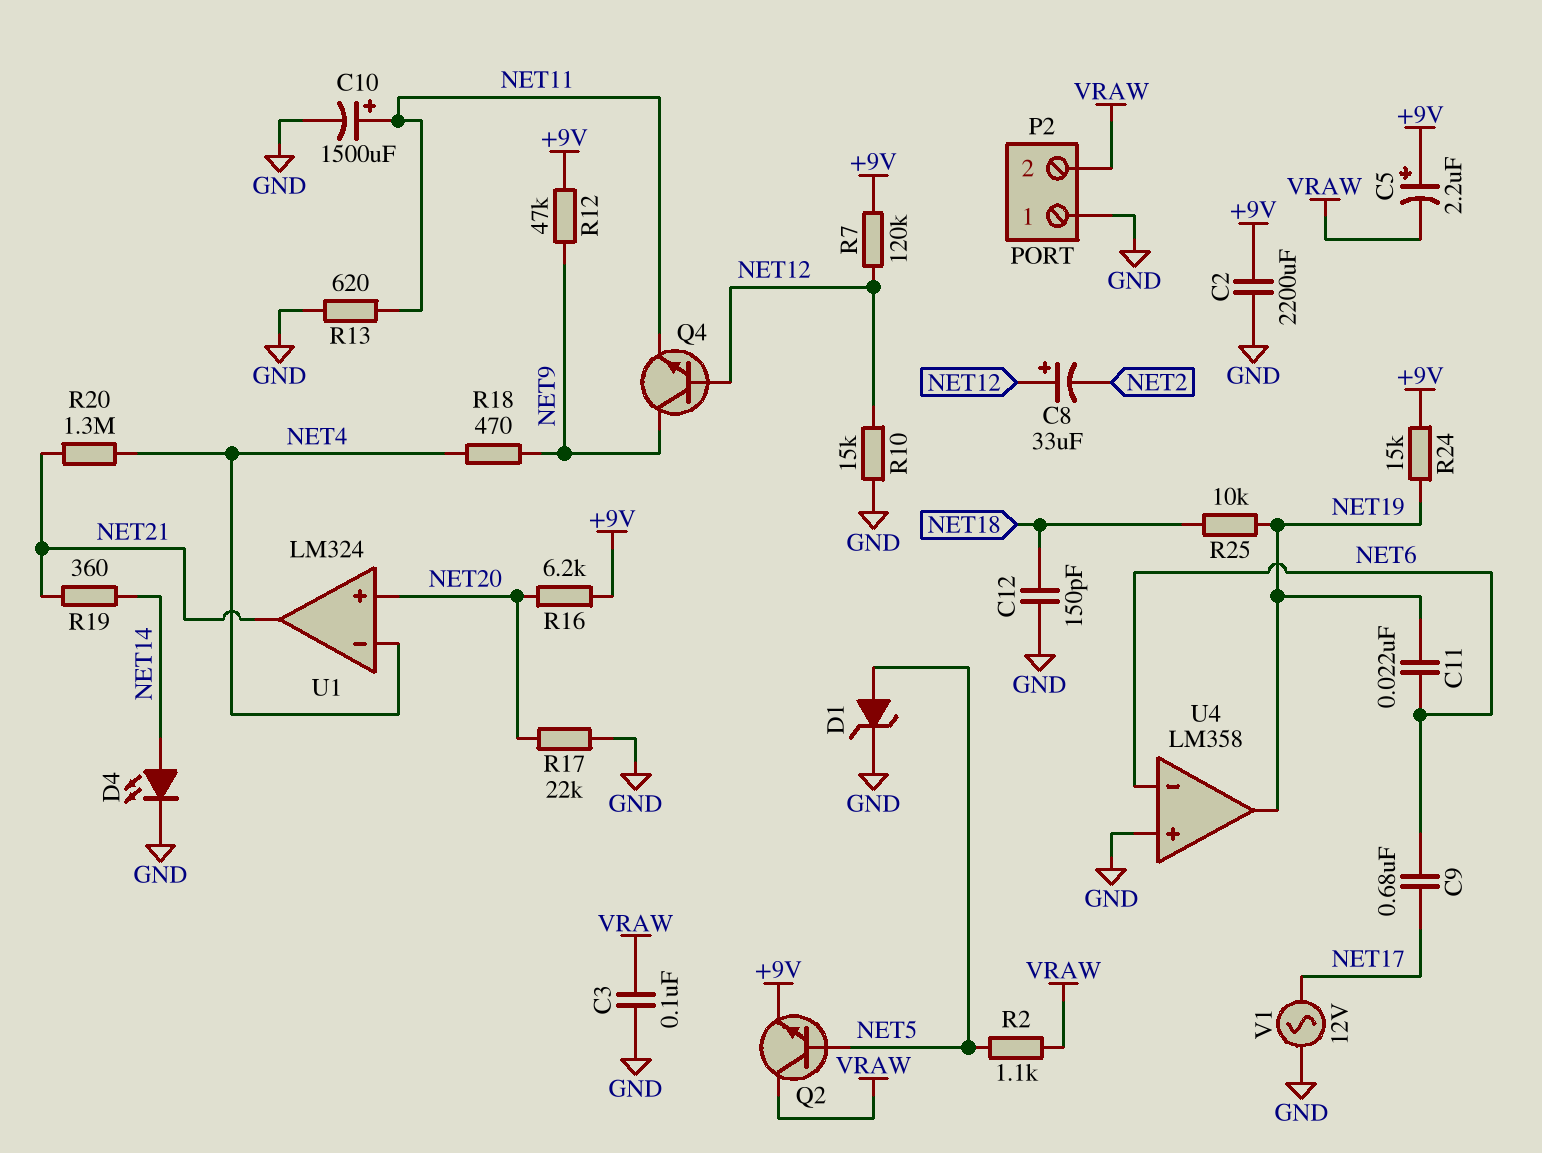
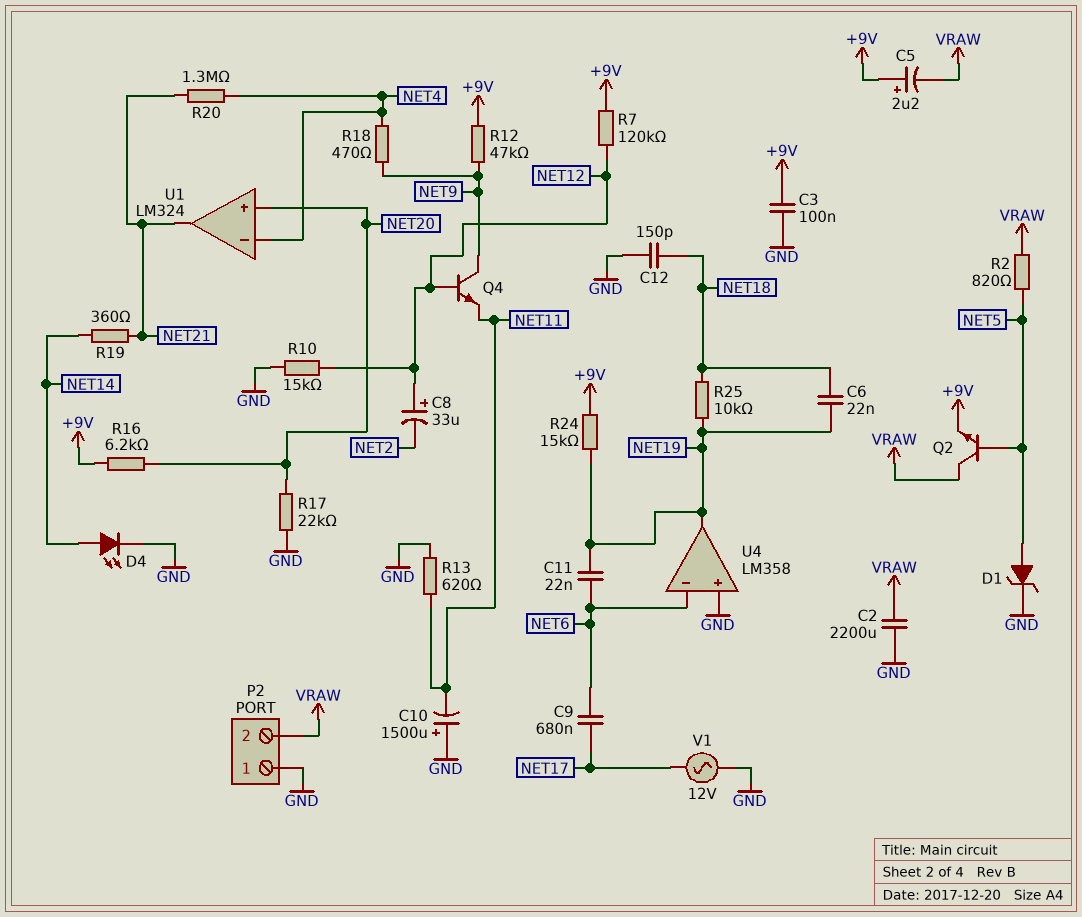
C2: 2200uF (+9V, GND) -> 2200uF (GND, VRAW)
C3: 100nF (GND, VRAW) -> 100nF (+9V, GND)
C6: none -> 22nF (NET18, NET19)
C10: 1500uF (plus NET11, minus GND) -> 1500uF (plus GND, minus NET11)
R2: 1.1k (NET5, VRAW) -> 820 (NET5, VRAW)

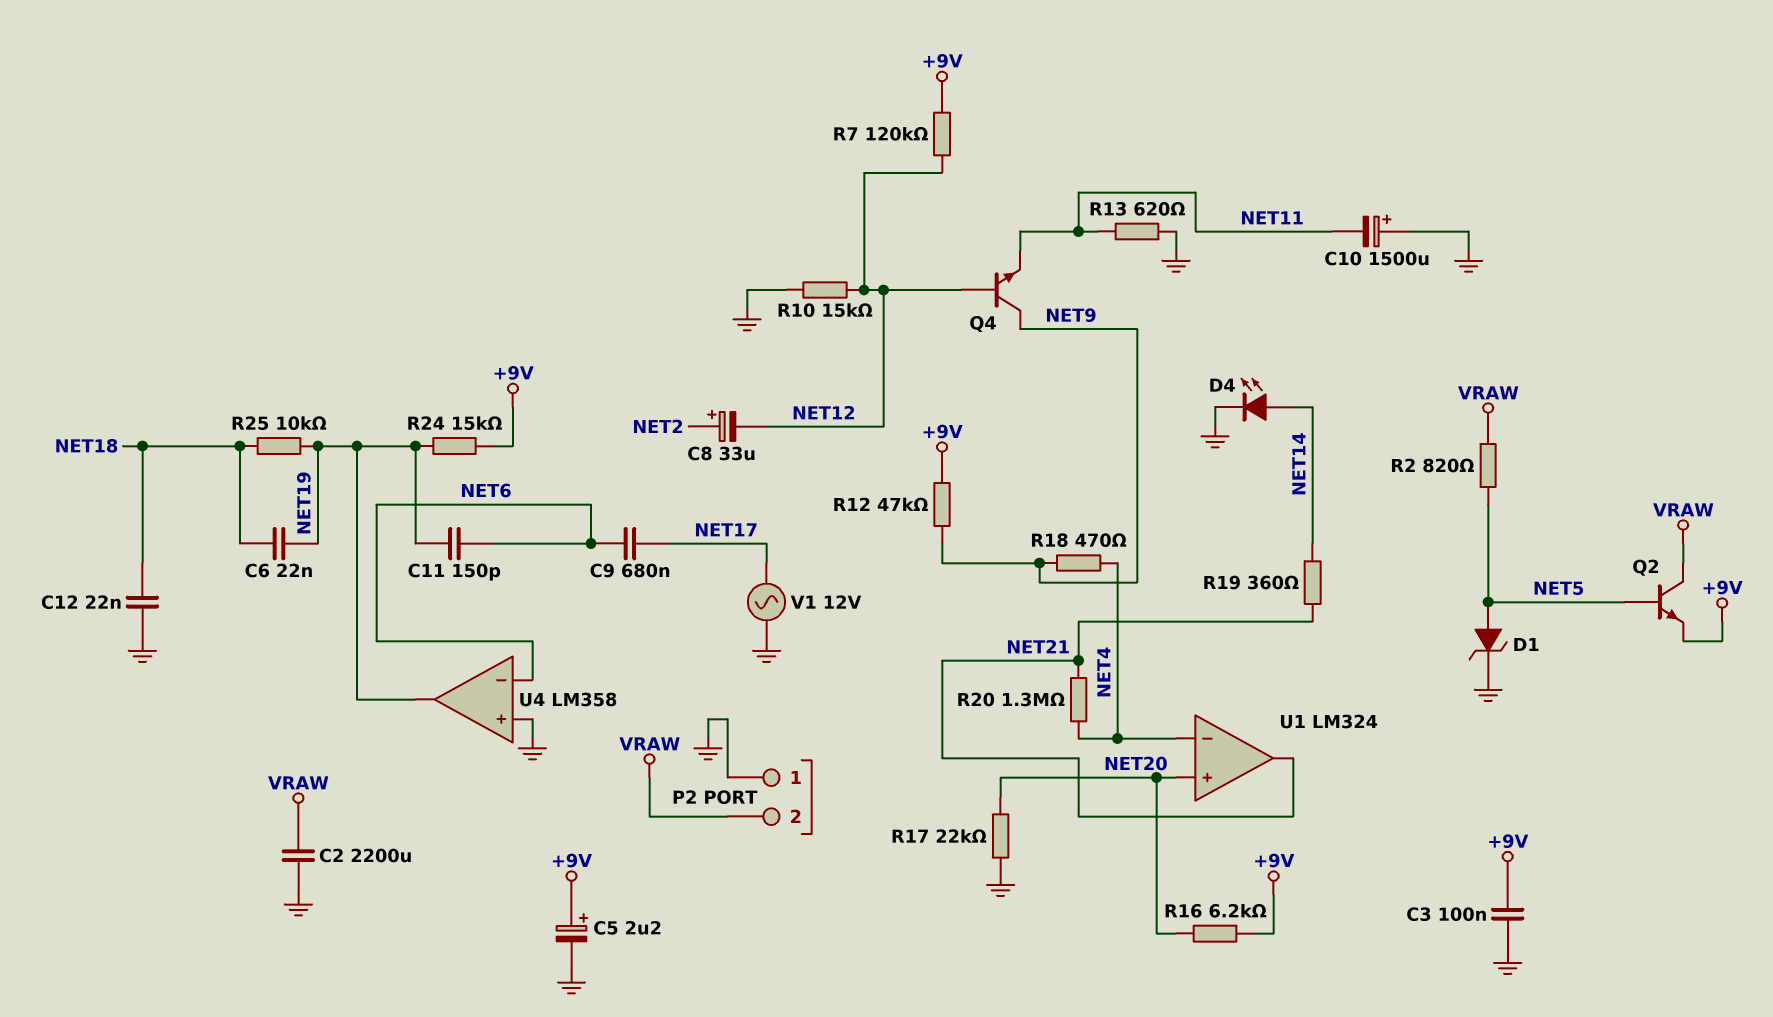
C5: 2.2uF (plus +9V, minus VRAW) -> 2.2uF (plus +9V, minus GND)
C8: 33uF (plus NET12, minus NET2) -> 33uF (plus NET2, minus NET12)
C11: 22nF (NET6, NET19) -> 150pF (NET6, NET19)
C12: 150pF (GND, NET18) -> 22nF (GND, NET18)

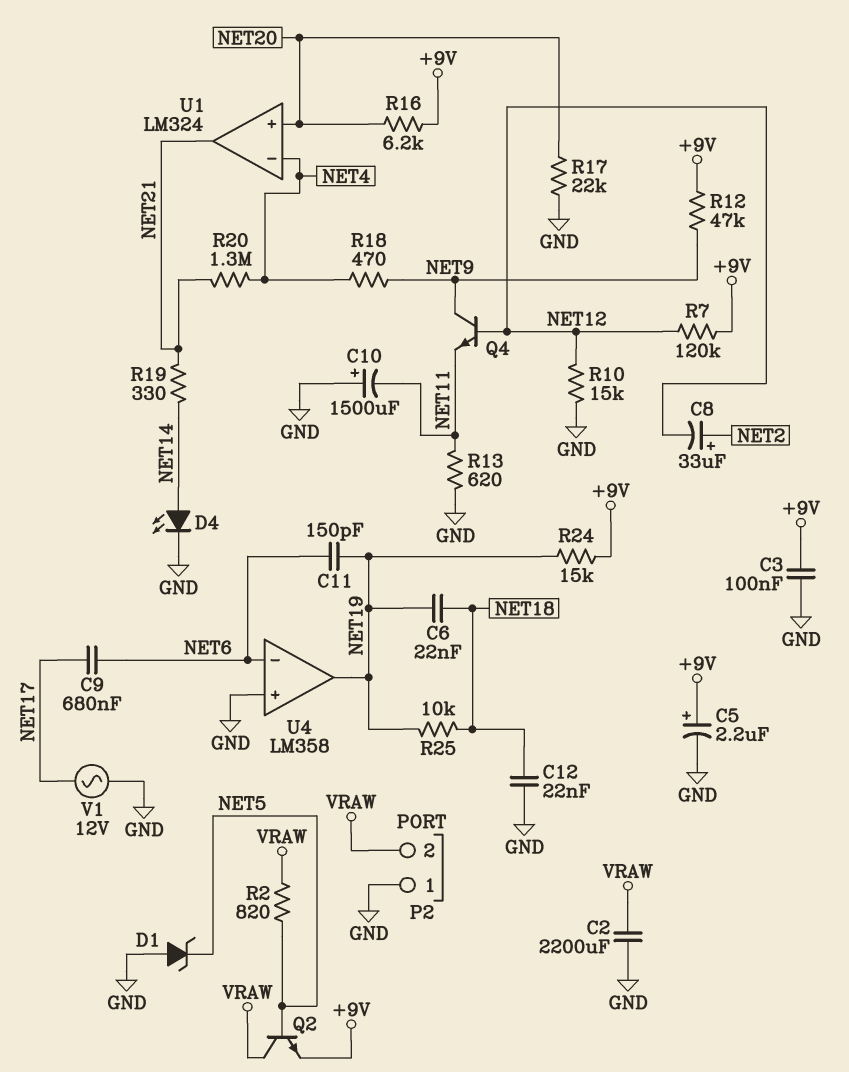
D1: zener (A NET5, K GND) -> zener (A GND, K NET5)
R19: 360 (NET14, NET21) -> 330 (NET14, NET21)

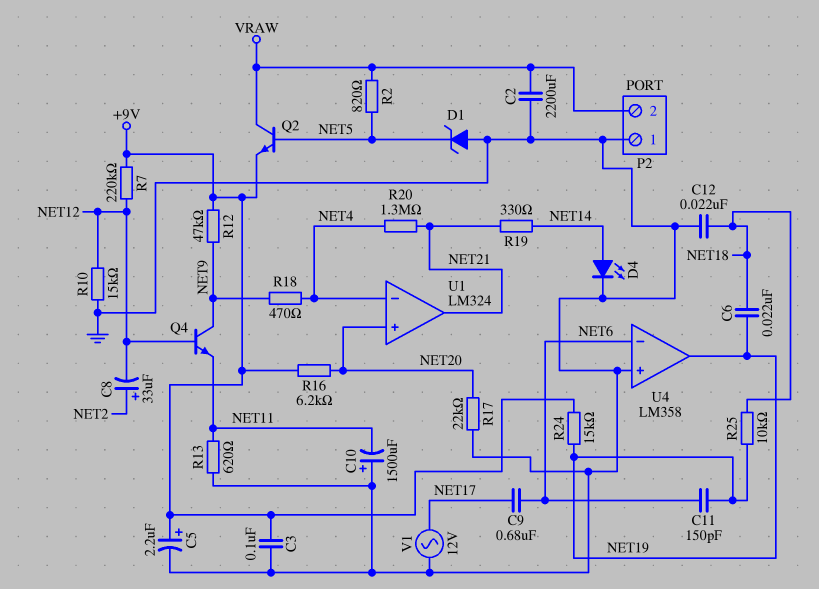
R7: 120k (+9V, NET12) -> 220k (+9V, NET12)

